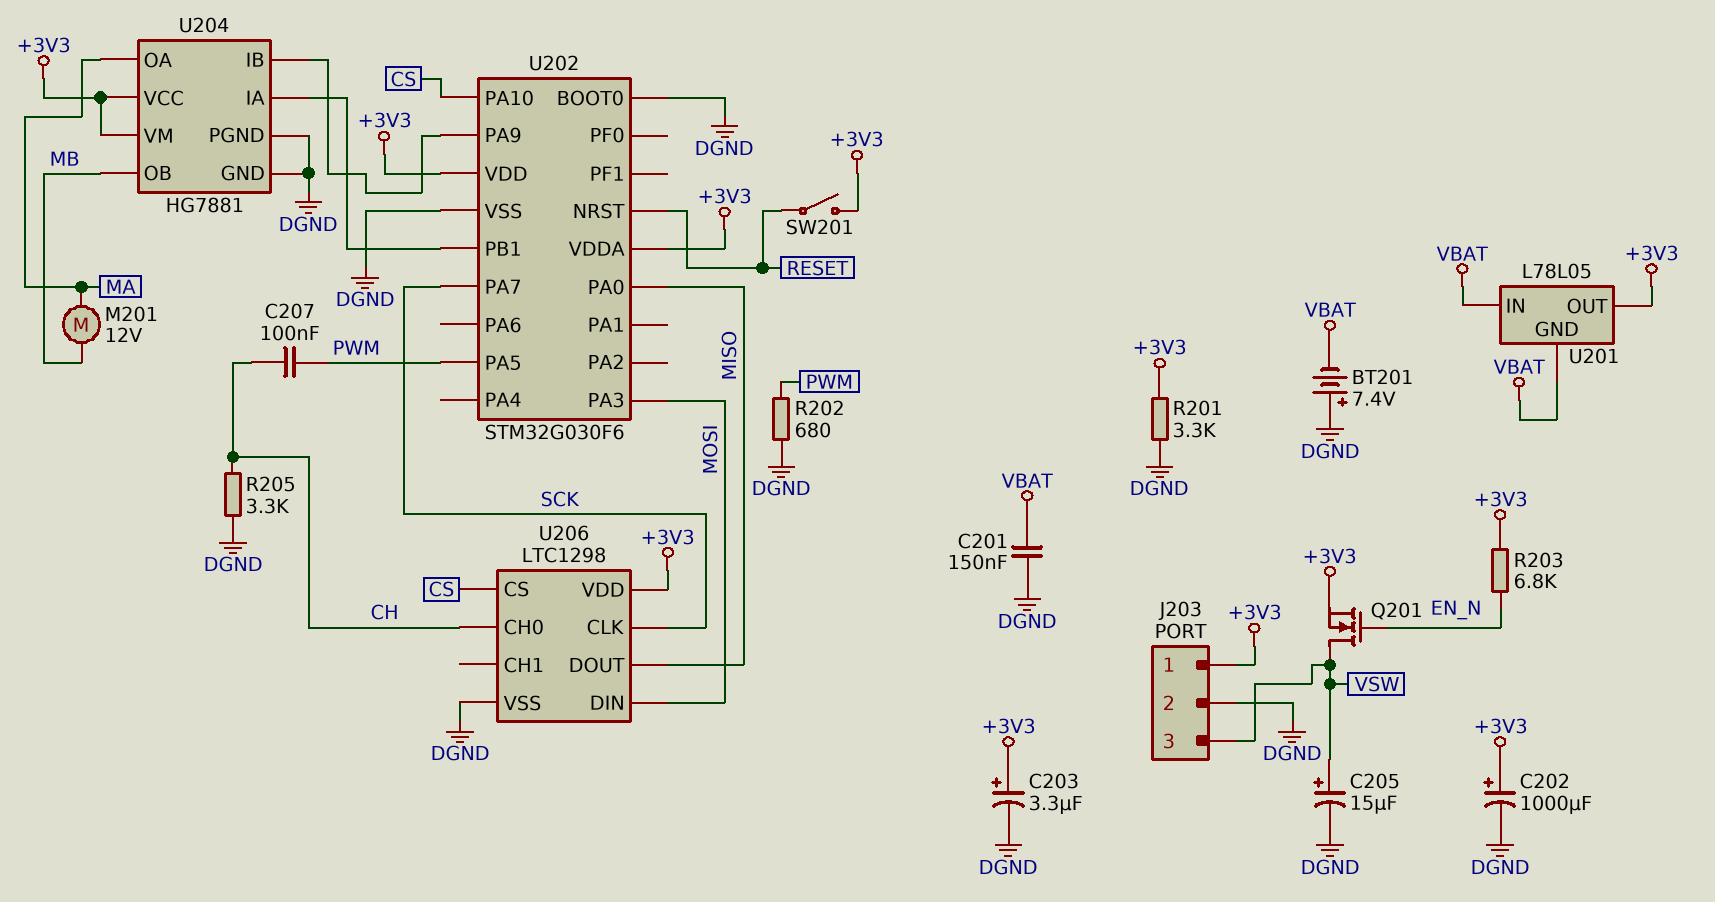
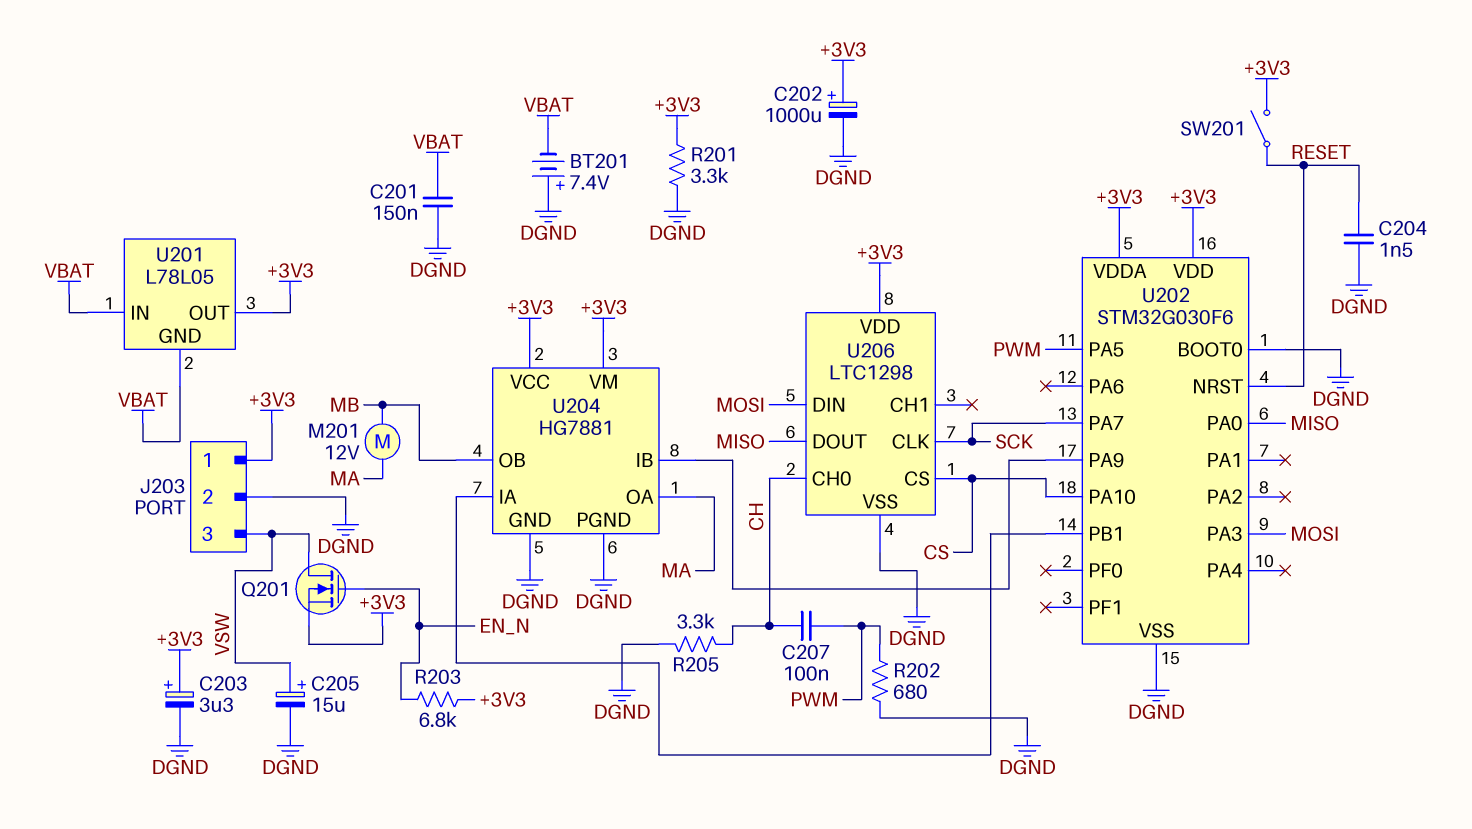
C204: none -> 1.5nF (DGND, RESET)

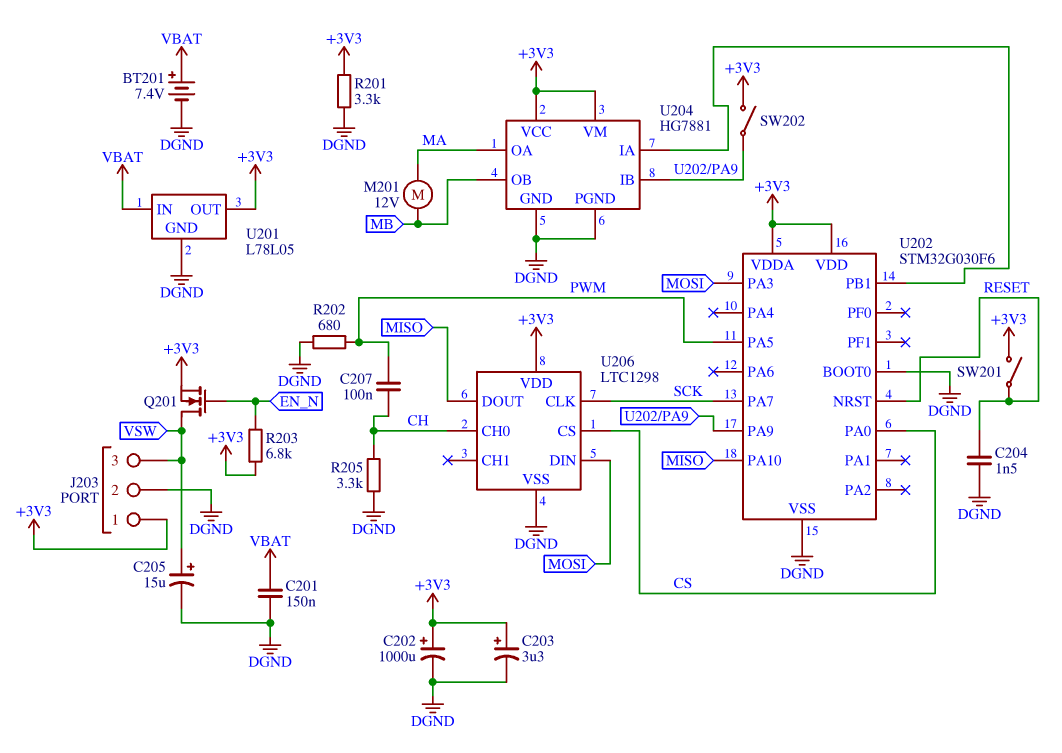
BT201: 7.4V (plus DGND, minus VBAT) -> 7.4V (plus VBAT, minus DGND)
SW202: none -> switch (+3V3, U202/PA9)
U201 pin GND: VBAT -> DGND
U202 pin PA0: MISO -> CS
U202 pin PA10: CS -> MISO

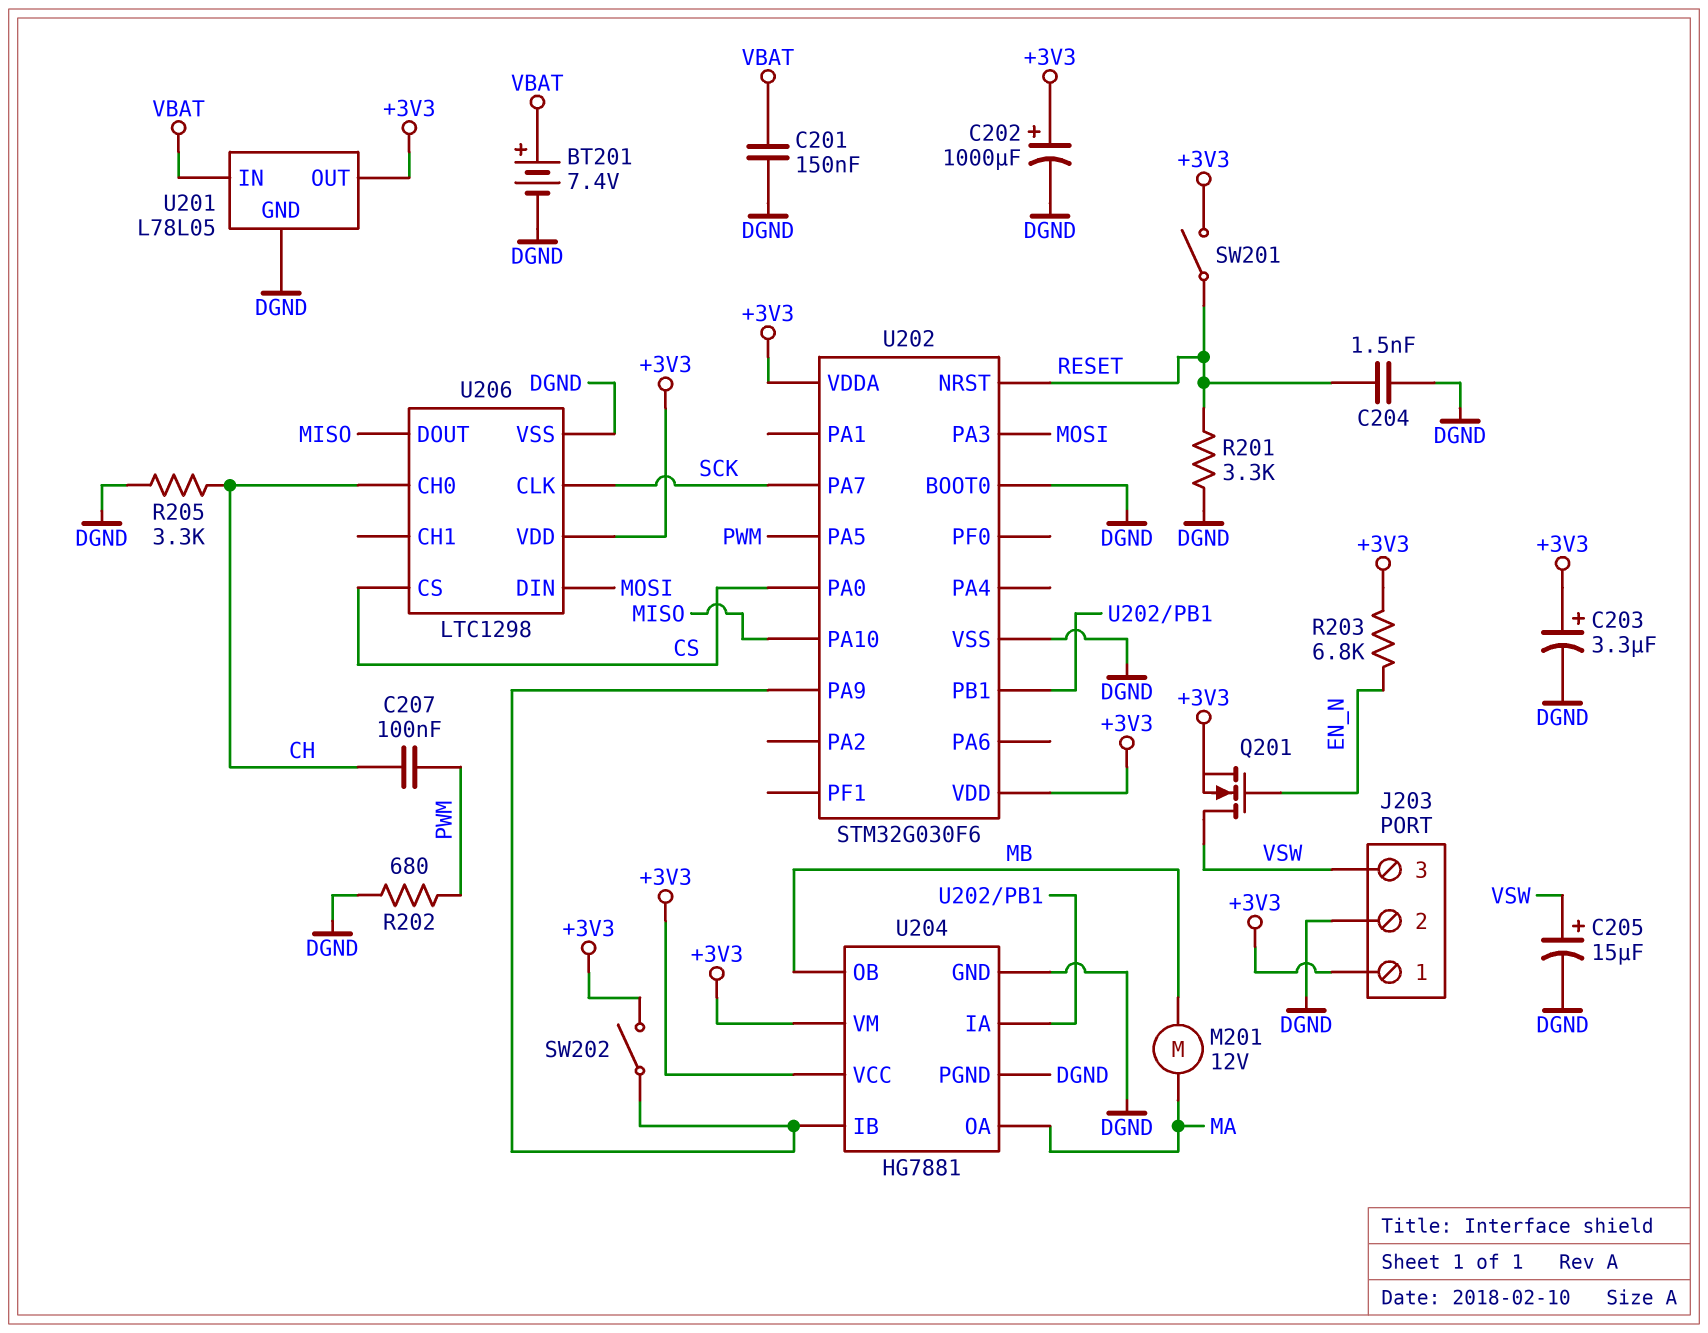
R201: 3.3k (+3V3, DGND) -> 3.3k (DGND, RESET)

